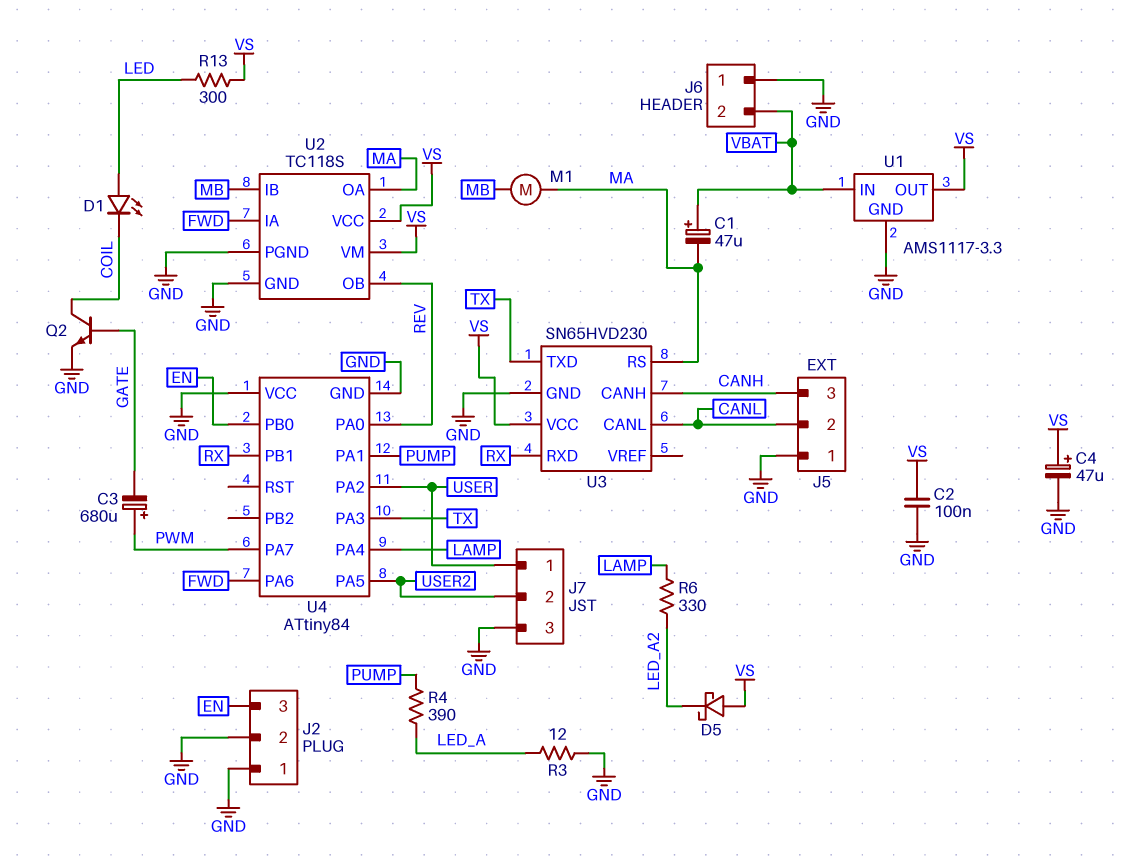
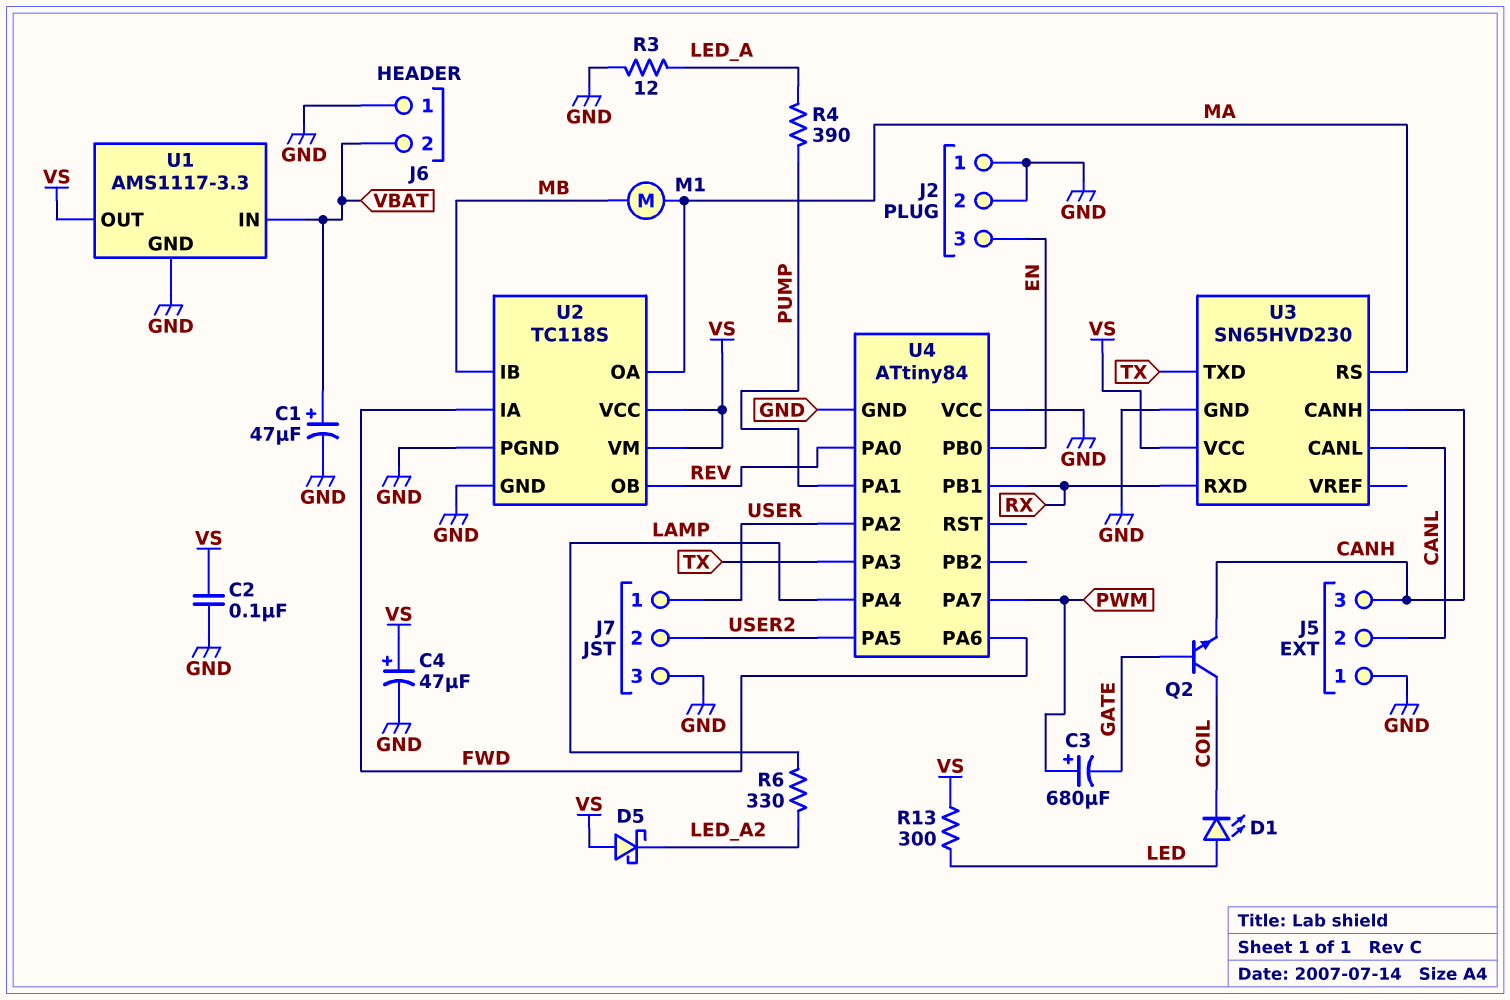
C1: 47uF (plus VBAT, minus MA) -> 47uF (plus VBAT, minus GND)
Q2: NPN (B GATE, C COIL, E GND) -> NPN (B GATE, C COIL, E CANH)

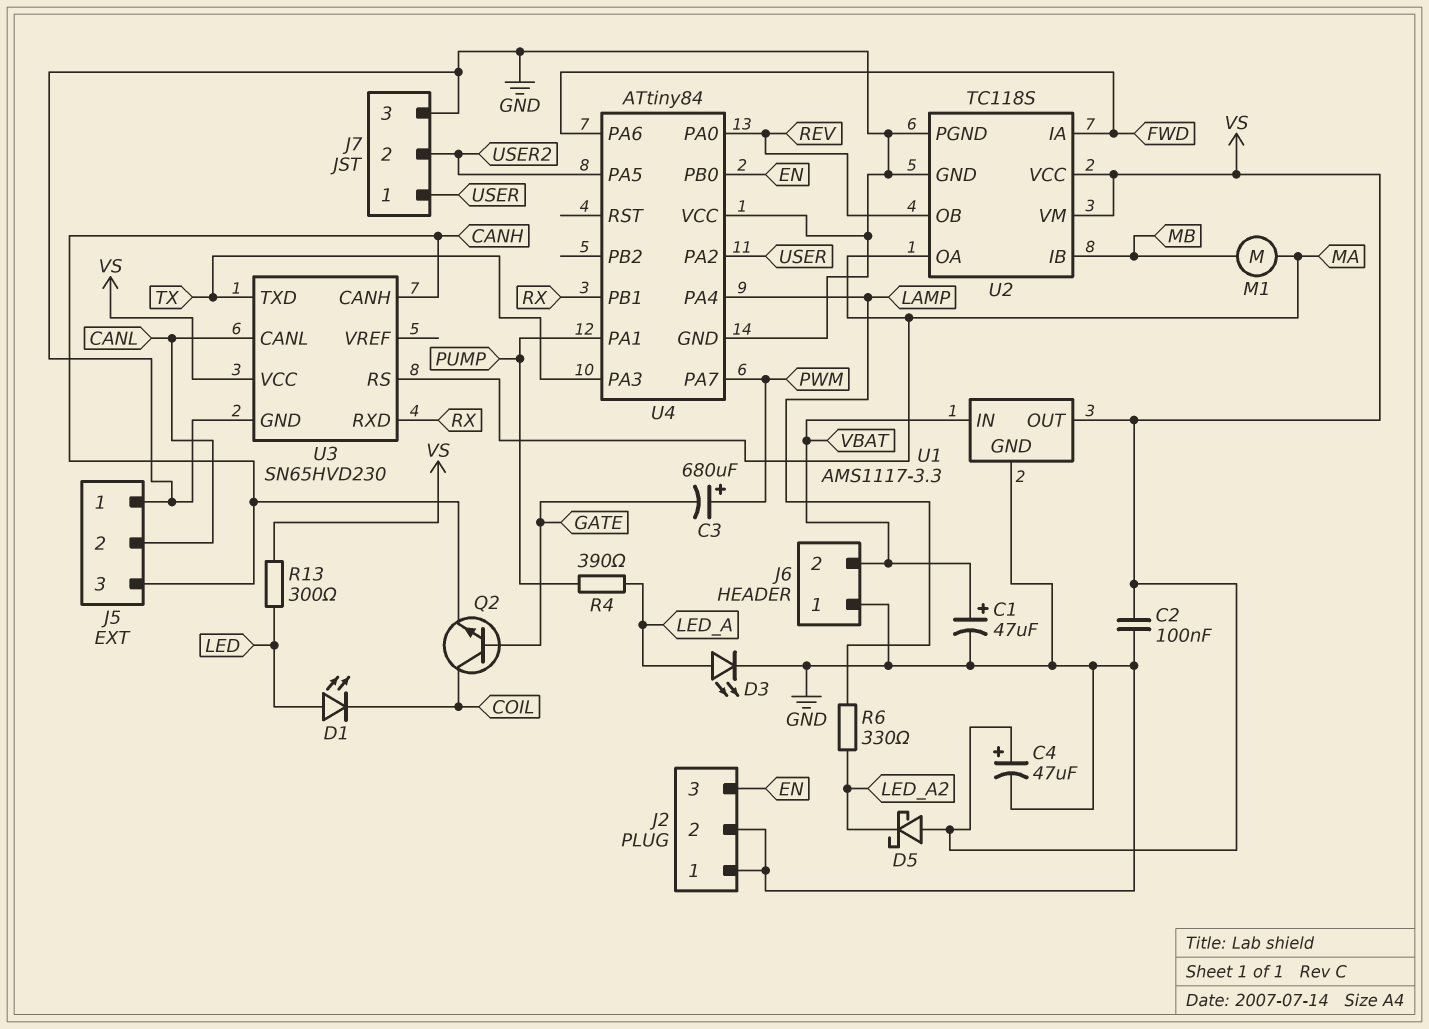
D3: none -> LED (A LED_A, K GND)
R3: 12 (GND, LED_A) -> none

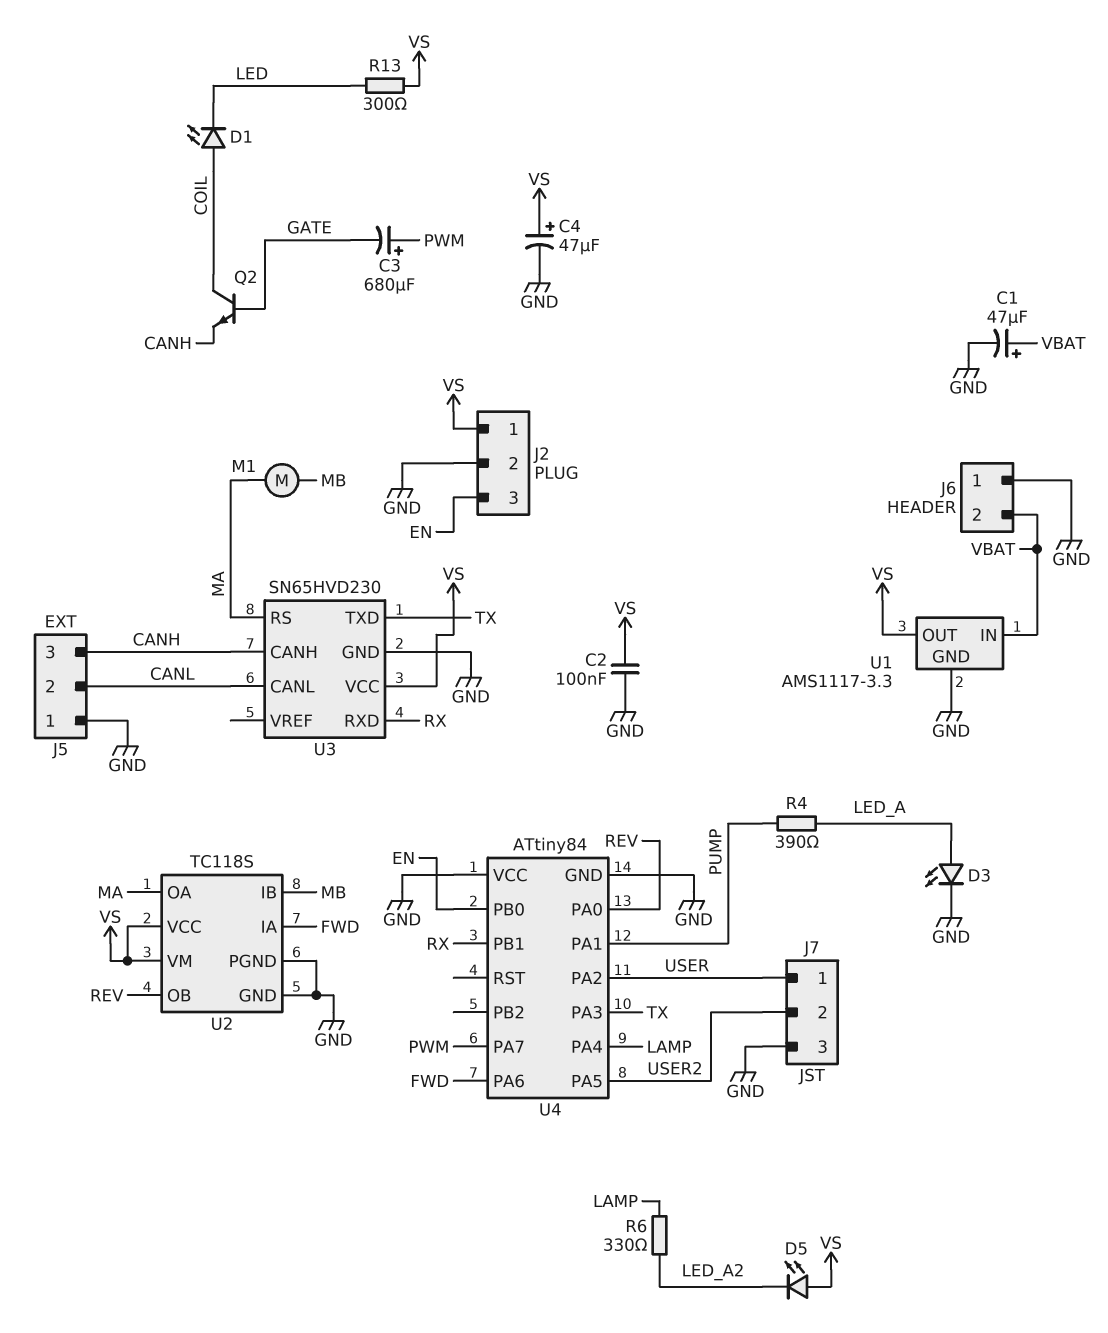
D1: LED (A LED, K COIL) -> LED (A COIL, K LED)
D5: schottky (A VS, K LED_A2) -> LED (A VS, K LED_A2)
J2 pin 1: GND -> VS

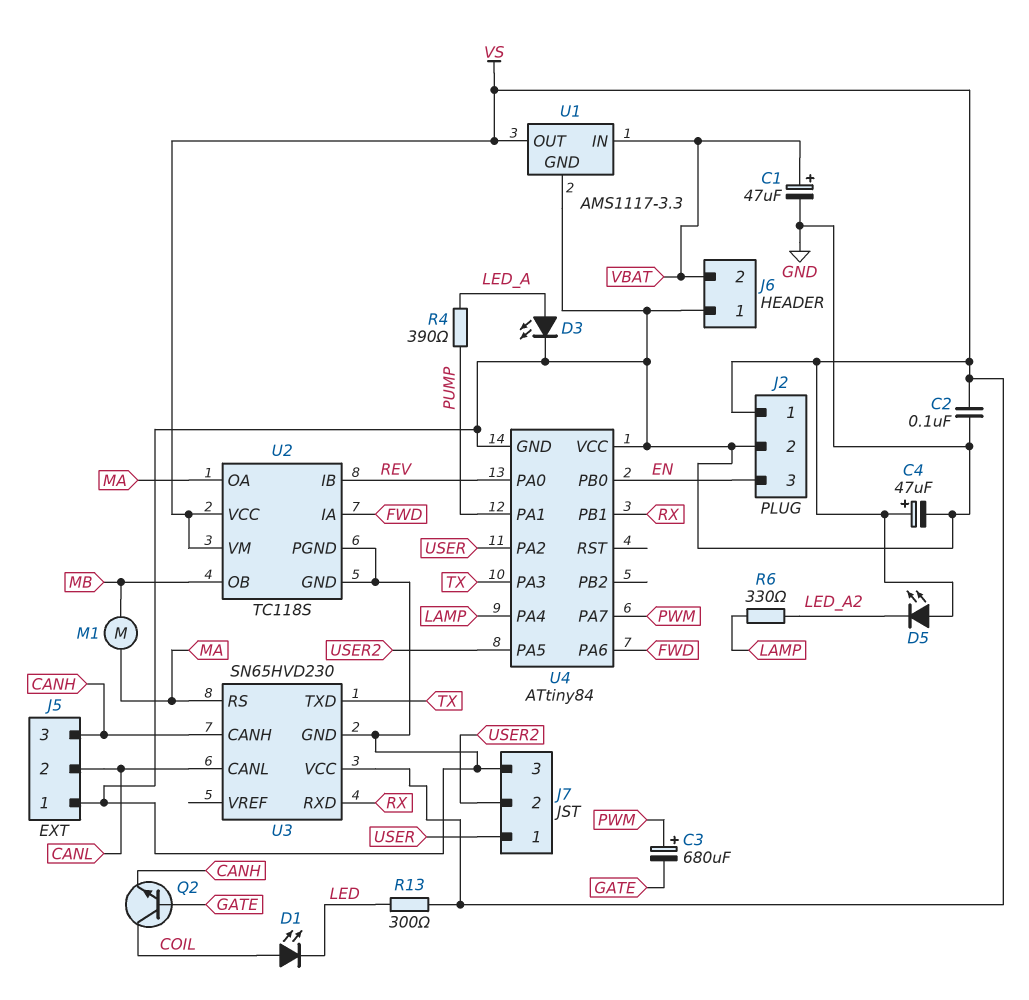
U2 pin IB: MB -> REV
U2 pin OB: REV -> MB

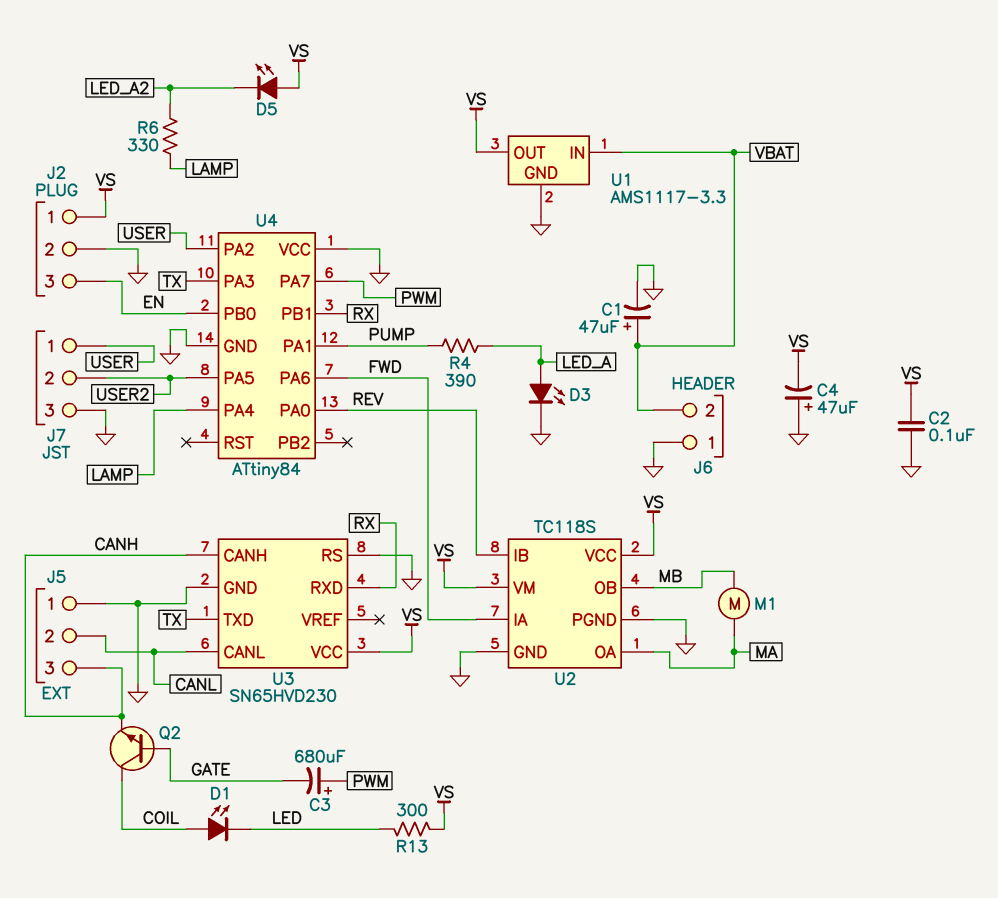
C4: 47uF (plus VS, minus GND) -> 47uF (plus GND, minus VS)
U3 pin RS: MA -> GND

